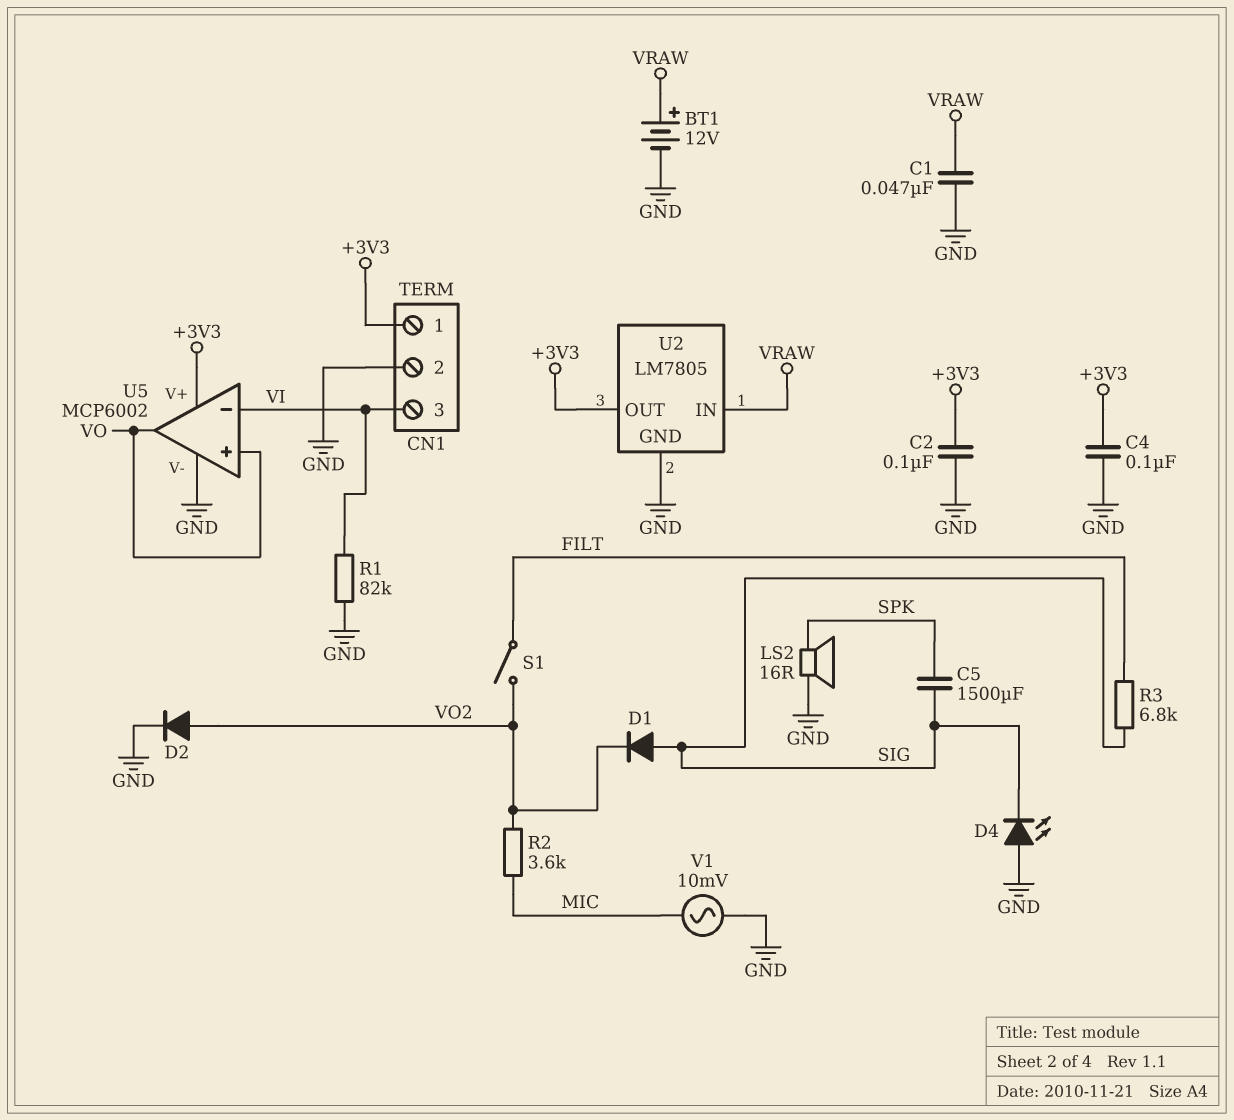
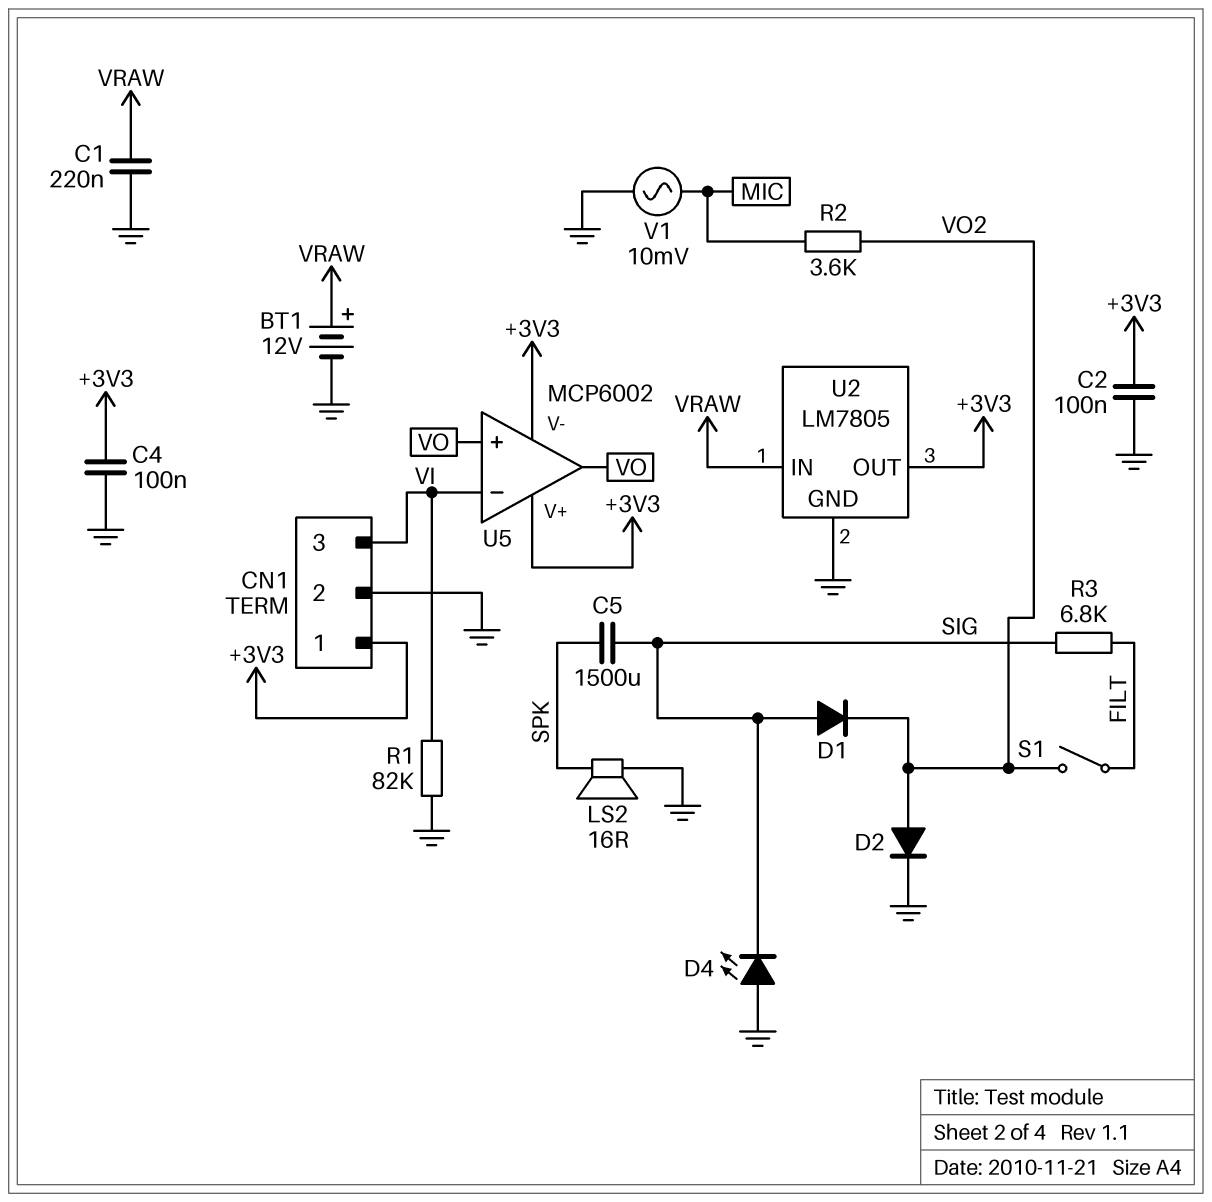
C1: 47nF (GND, VRAW) -> 220nF (GND, VRAW)
U5 pin V-: GND -> +3V3

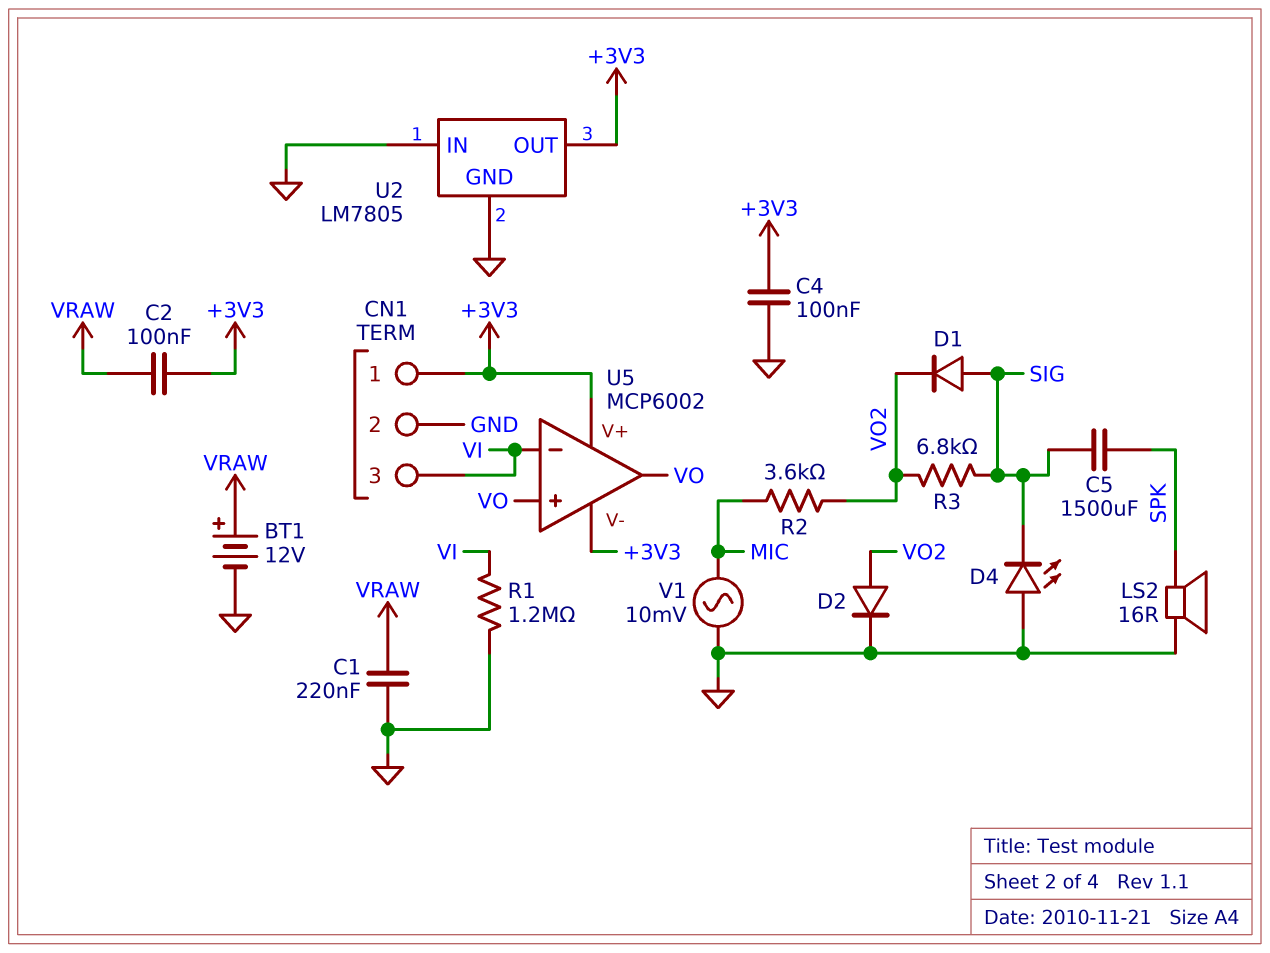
C2: 100nF (+3V3, GND) -> 100nF (+3V3, VRAW)
R1: 82k (GND, VI) -> 1.2M (GND, VI)
R3: 6.8k (FILT, SIG) -> 6.8k (SIG, VO2)
S1: switch (FILT, VO2) -> none
U2 pin IN: VRAW -> GND

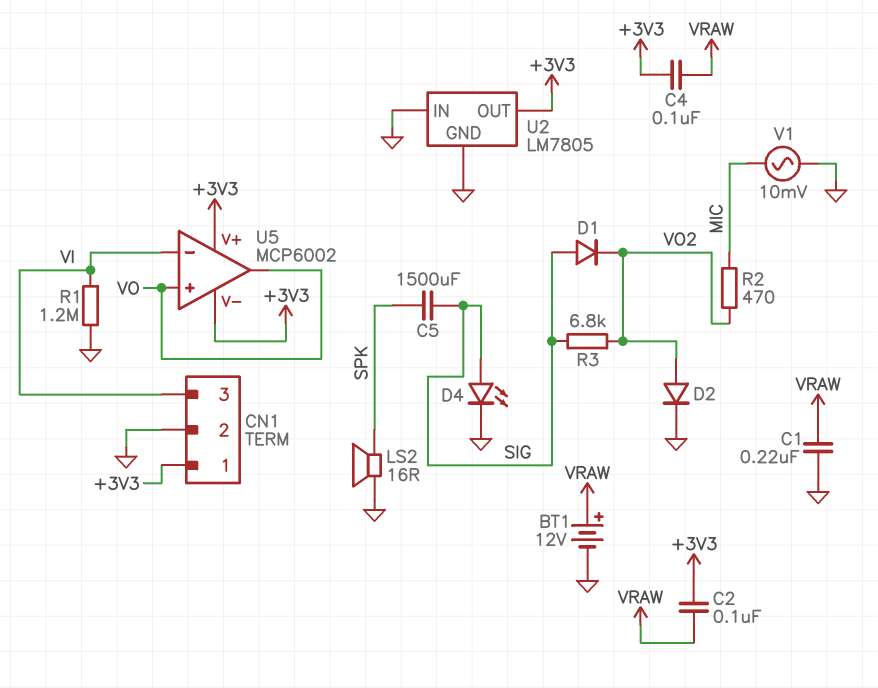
C4: 100nF (+3V3, GND) -> 100nF (+3V3, VRAW)
D4: LED (A GND, K SIG) -> LED (A SIG, K GND)
R2: 3.6k (MIC, VO2) -> 470 (MIC, VO2)

